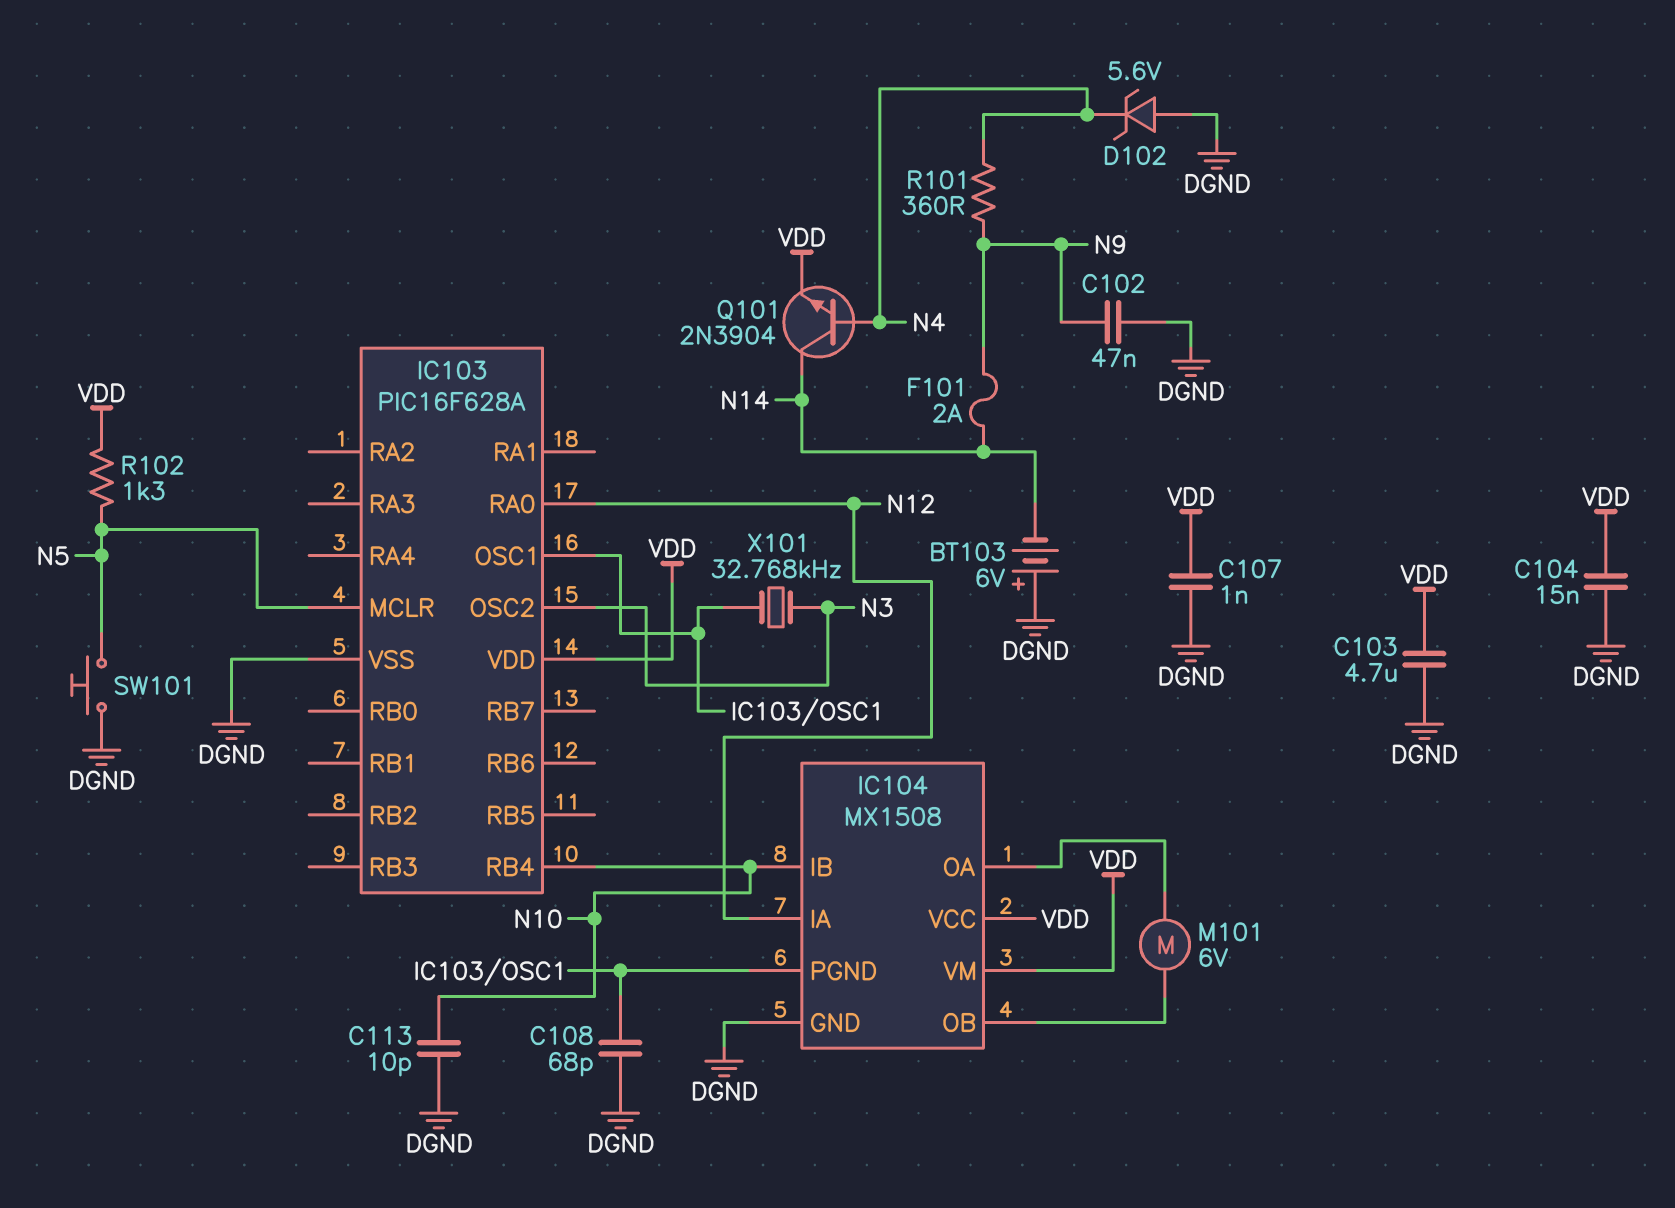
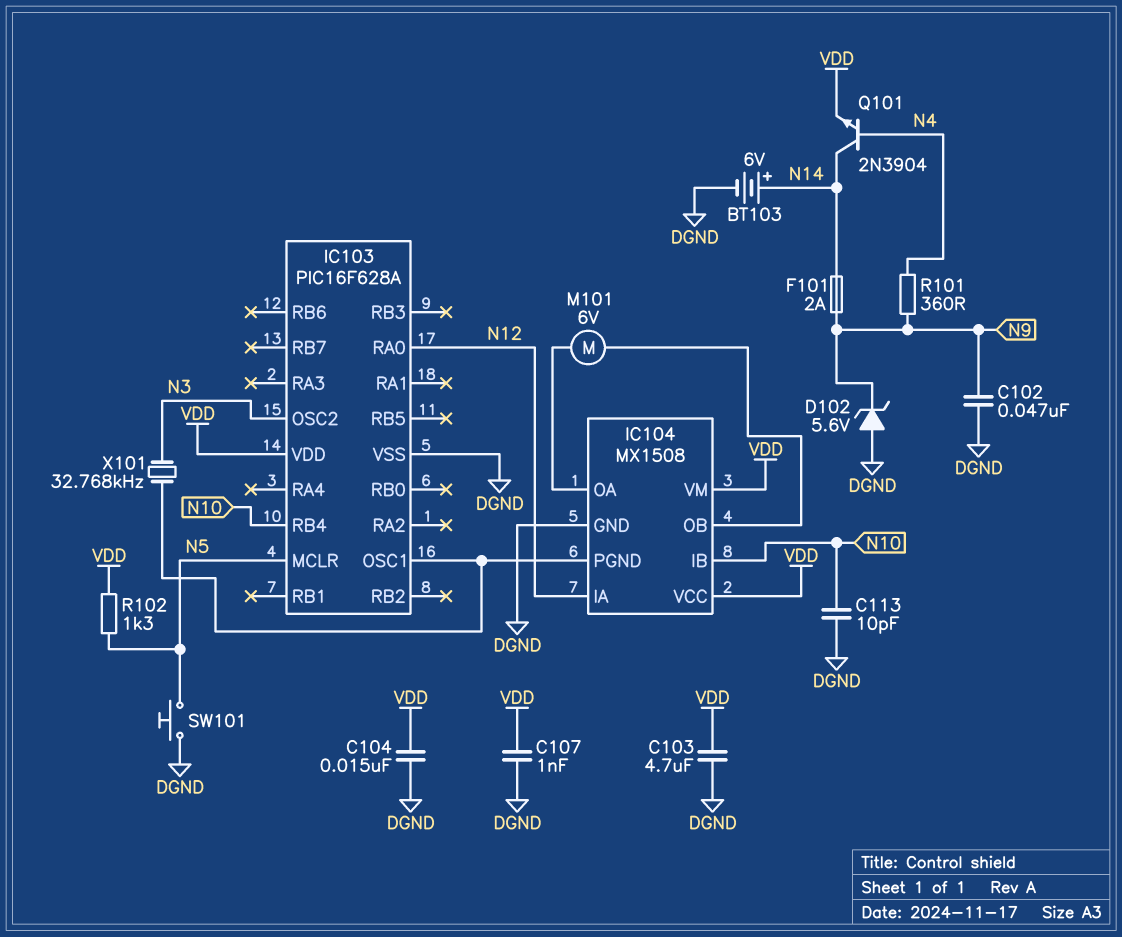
BT103: 6V (plus DGND, minus N14) -> 6V (plus N14, minus DGND)
C108: 68pF (DGND, IC103/OSC1) -> none
D102: zener 5.6V (A DGND, K N4) -> zener 5.6V (A DGND, K N9)

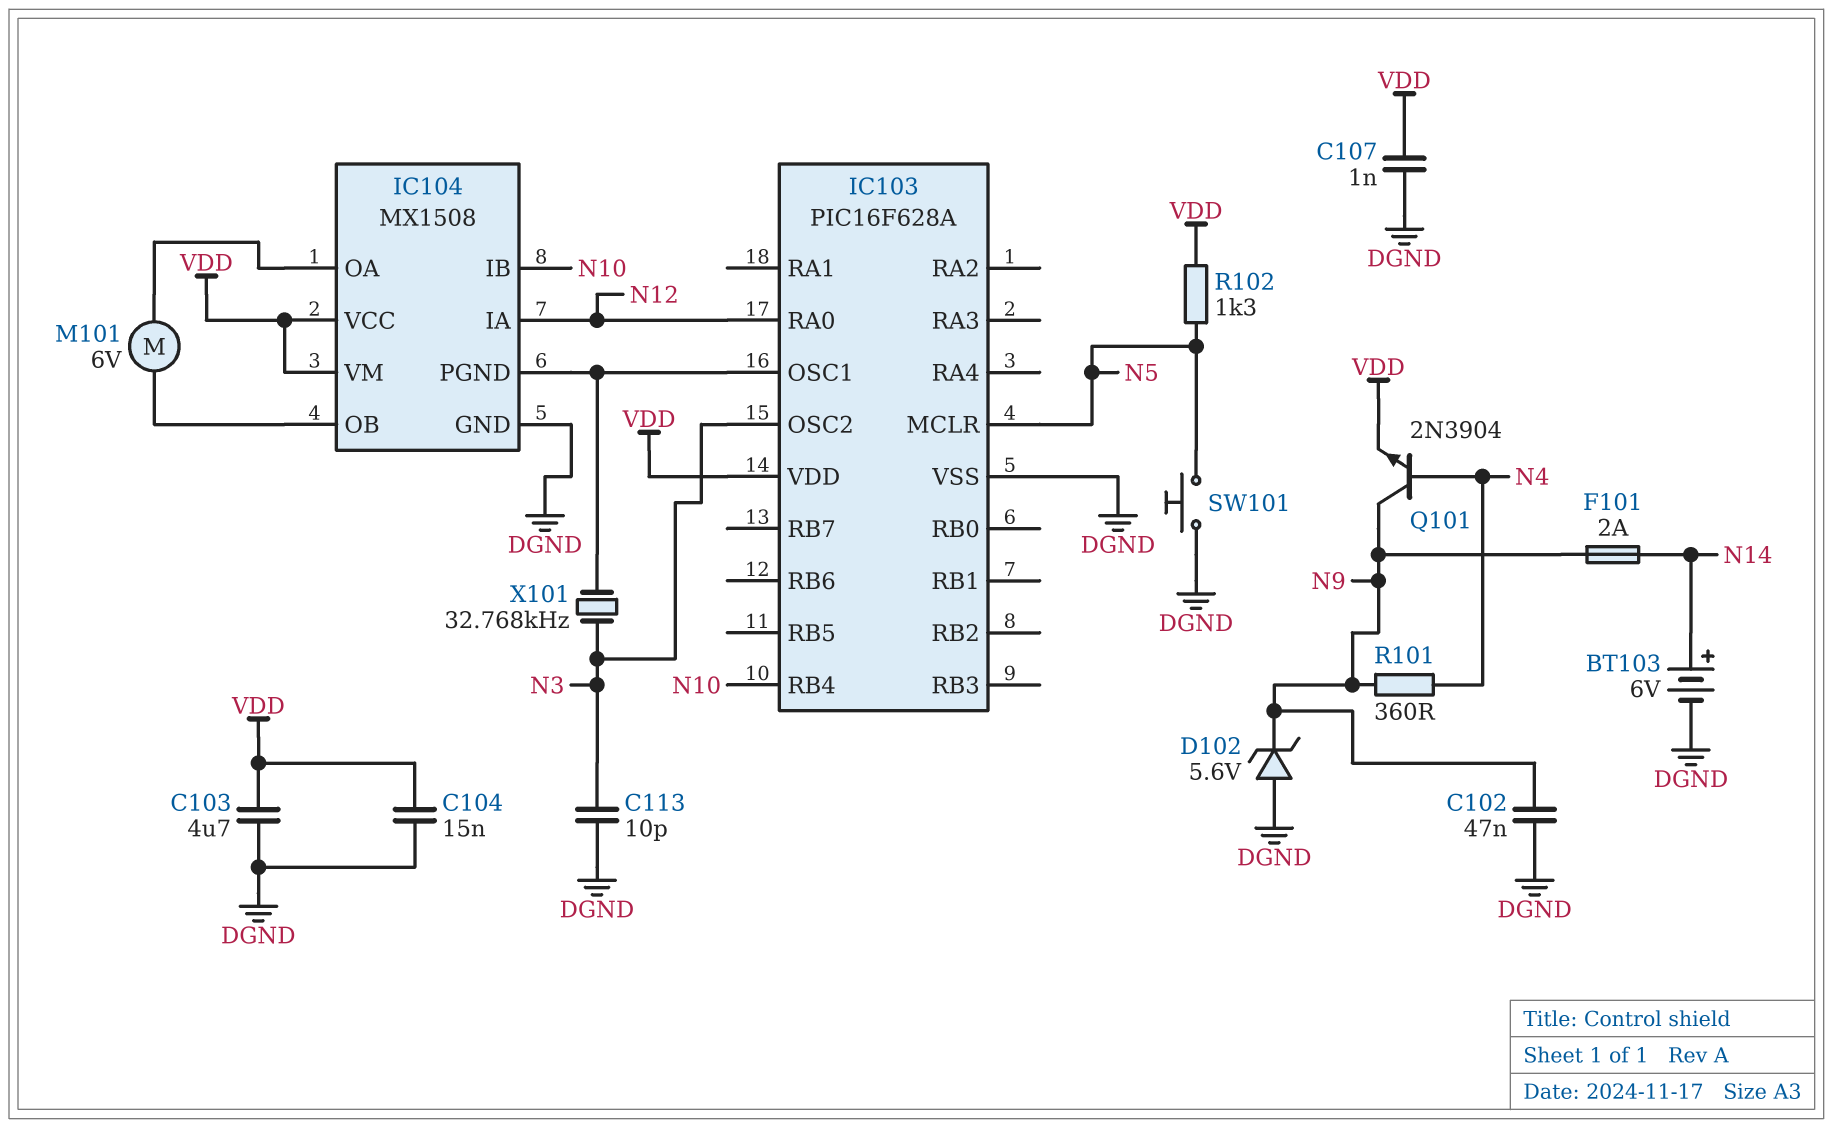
C113: 10pF (DGND, N10) -> 10pF (DGND, N3)
Q101: NPN 2N3904 (B N4, C N14, E VDD) -> NPN 2N3904 (B N4, C N9, E VDD)

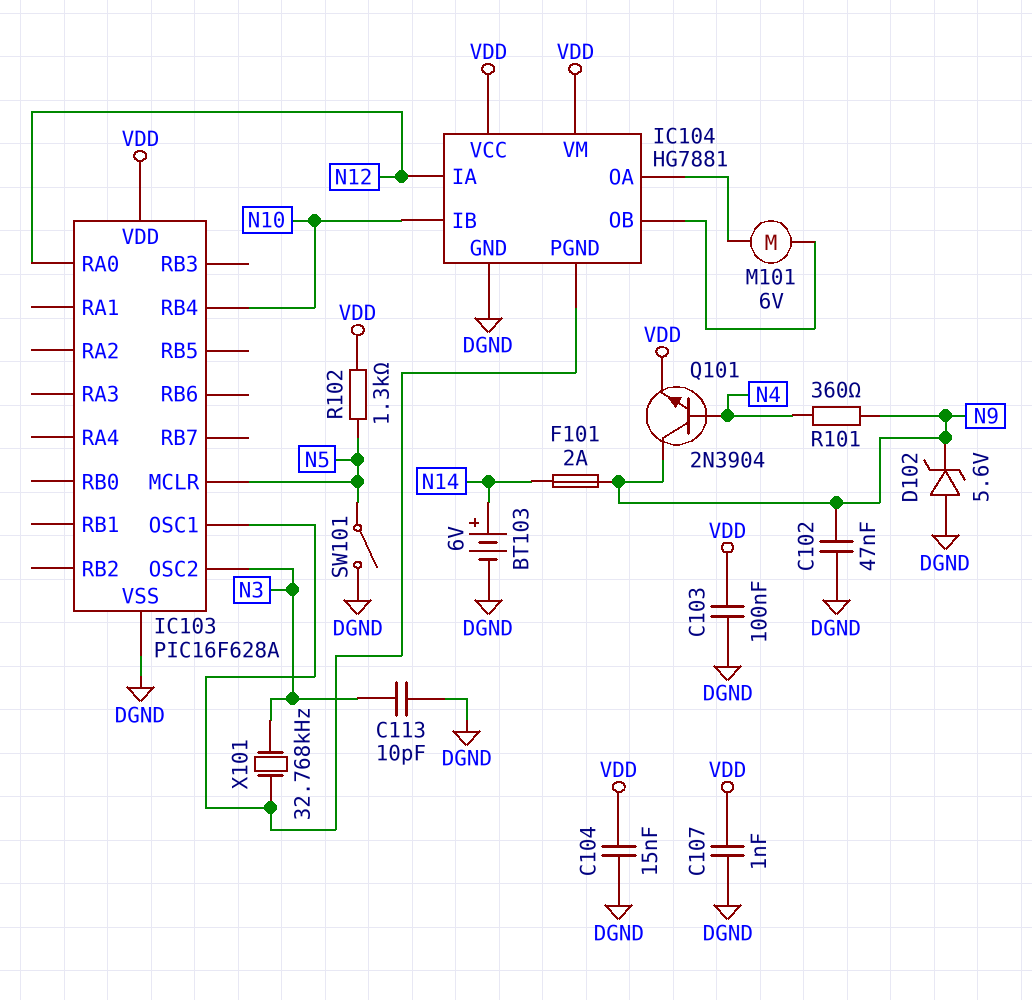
C103: 4.7uF (DGND, VDD) -> 100nF (DGND, VDD)
IC104: MX1508 -> HG7881
SW101: button (DGND, N5) -> switch (DGND, N5)

